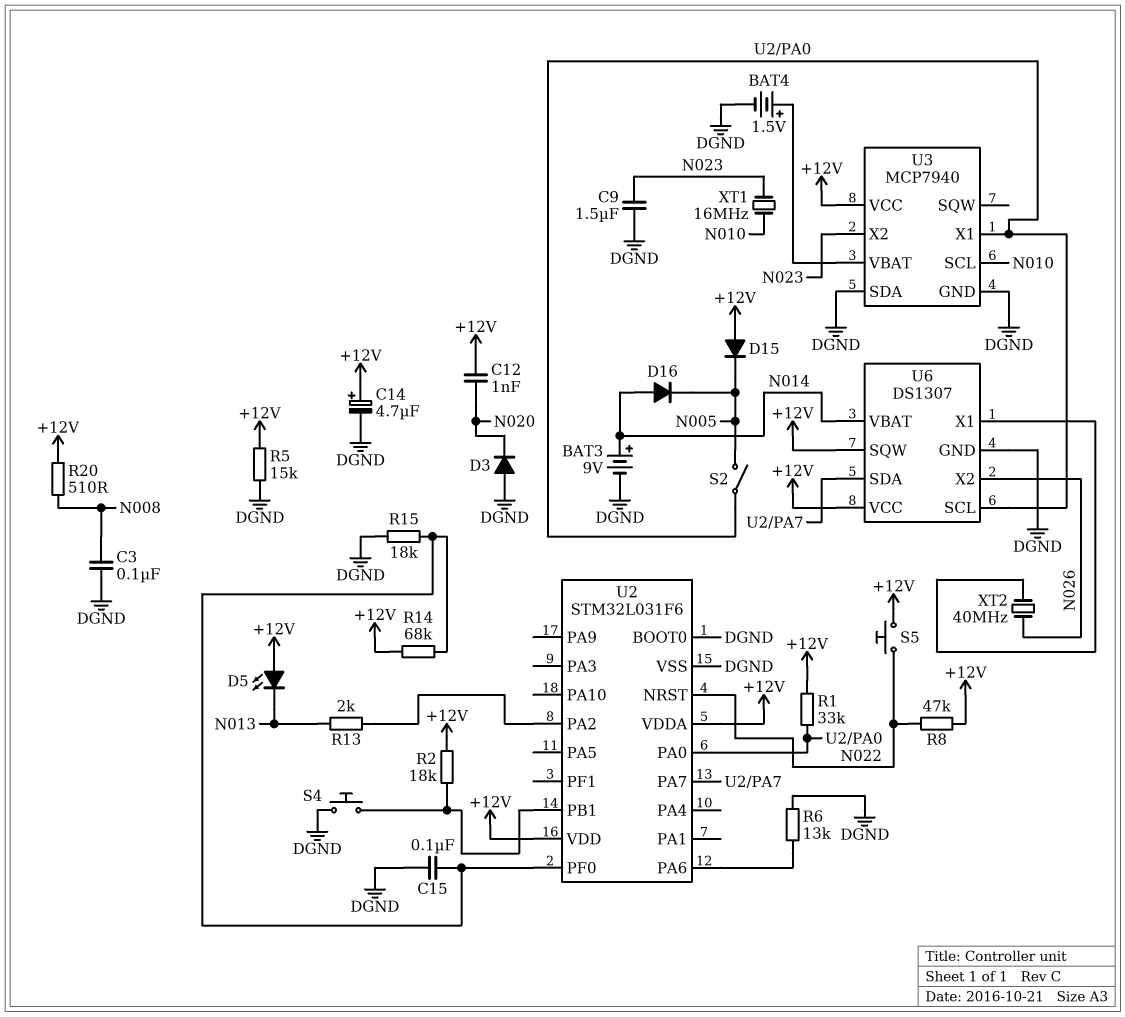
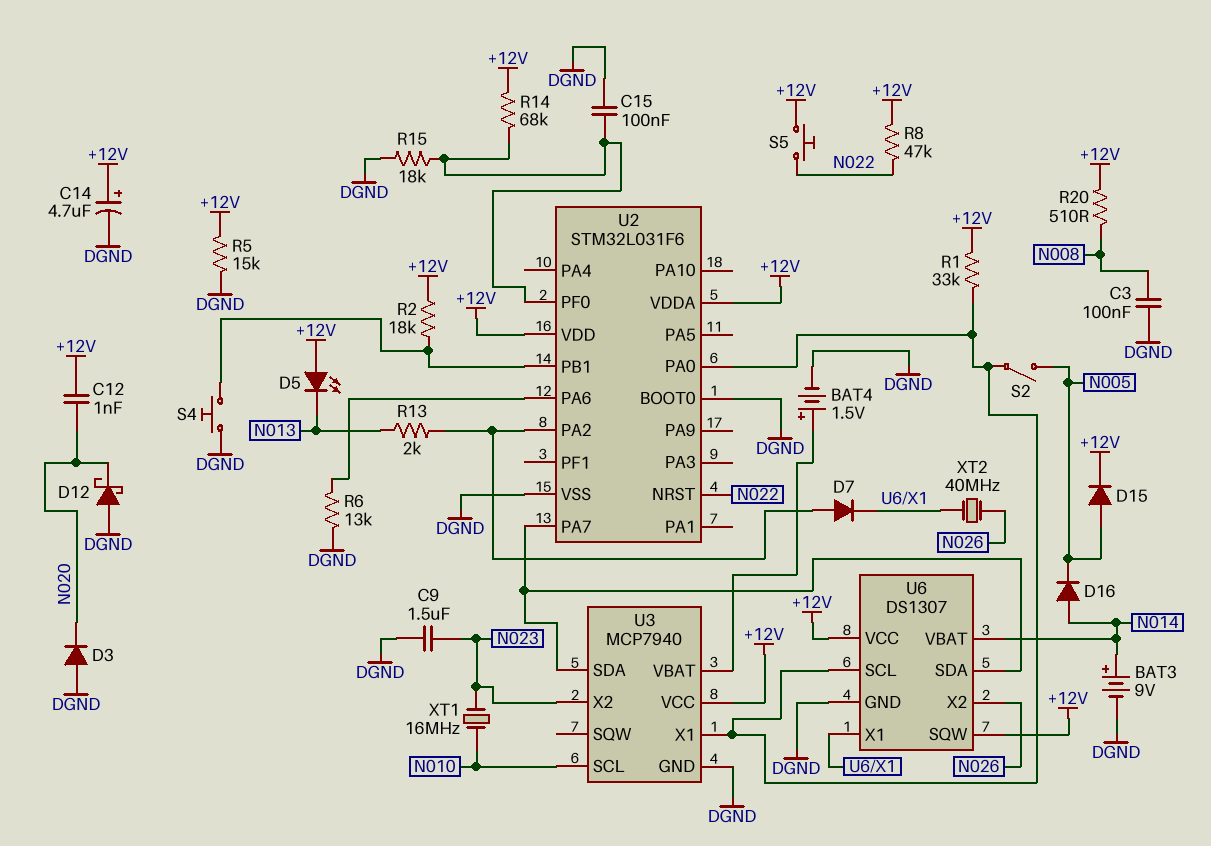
D7: none -> diode (A U2/PA2, K U6/X1)
D12: none -> schottky (A DGND, K N020)
D15: diode (A +12V, K N005) -> diode (A N005, K +12V)
U3 pin SDA: DGND -> U2/PA7

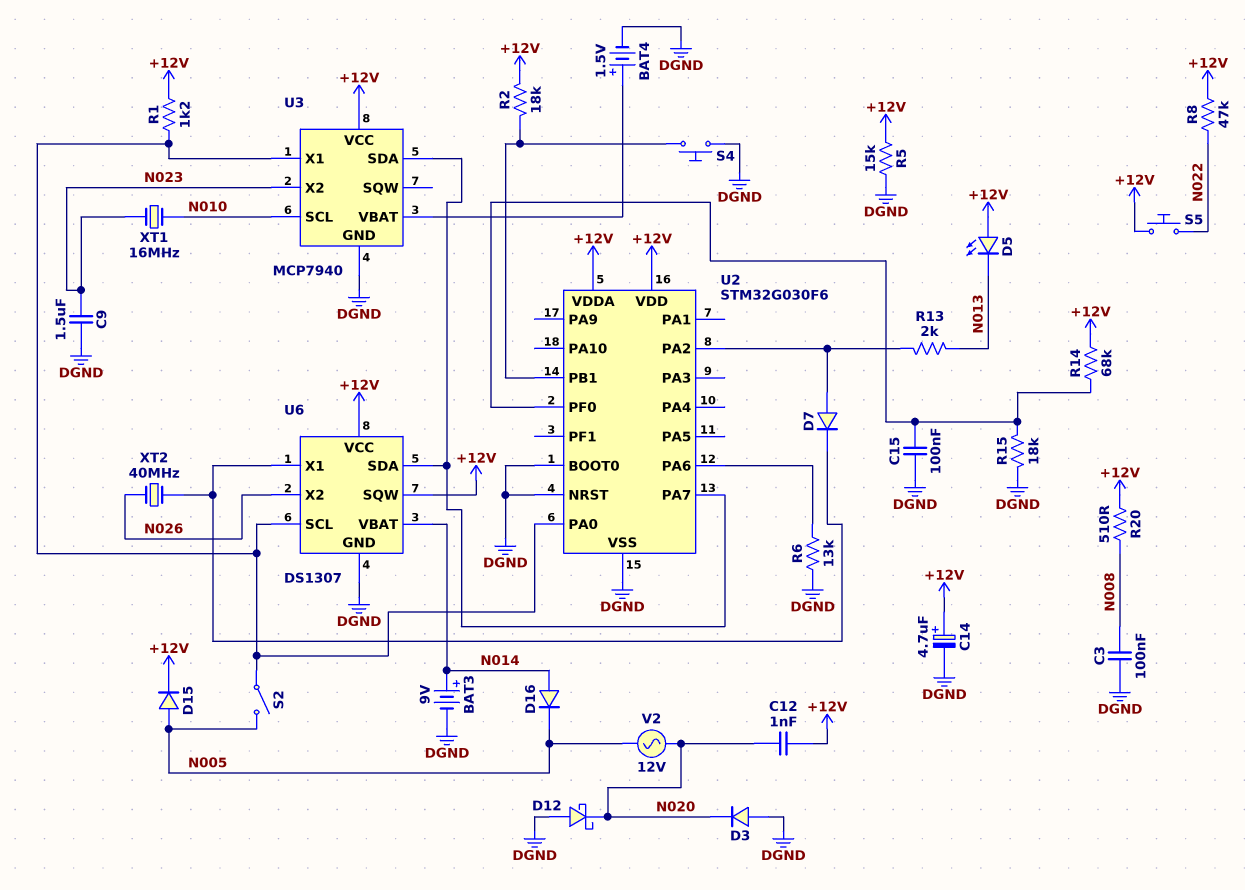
R1: 33k (+12V, U2/PA0) -> 1.2k (+12V, U2/PA0)
U2: STM32L031F6 -> STM32G030F6
U2 pin NRST: N022 -> DGND
V2: none -> AC 12V (N005, N020)

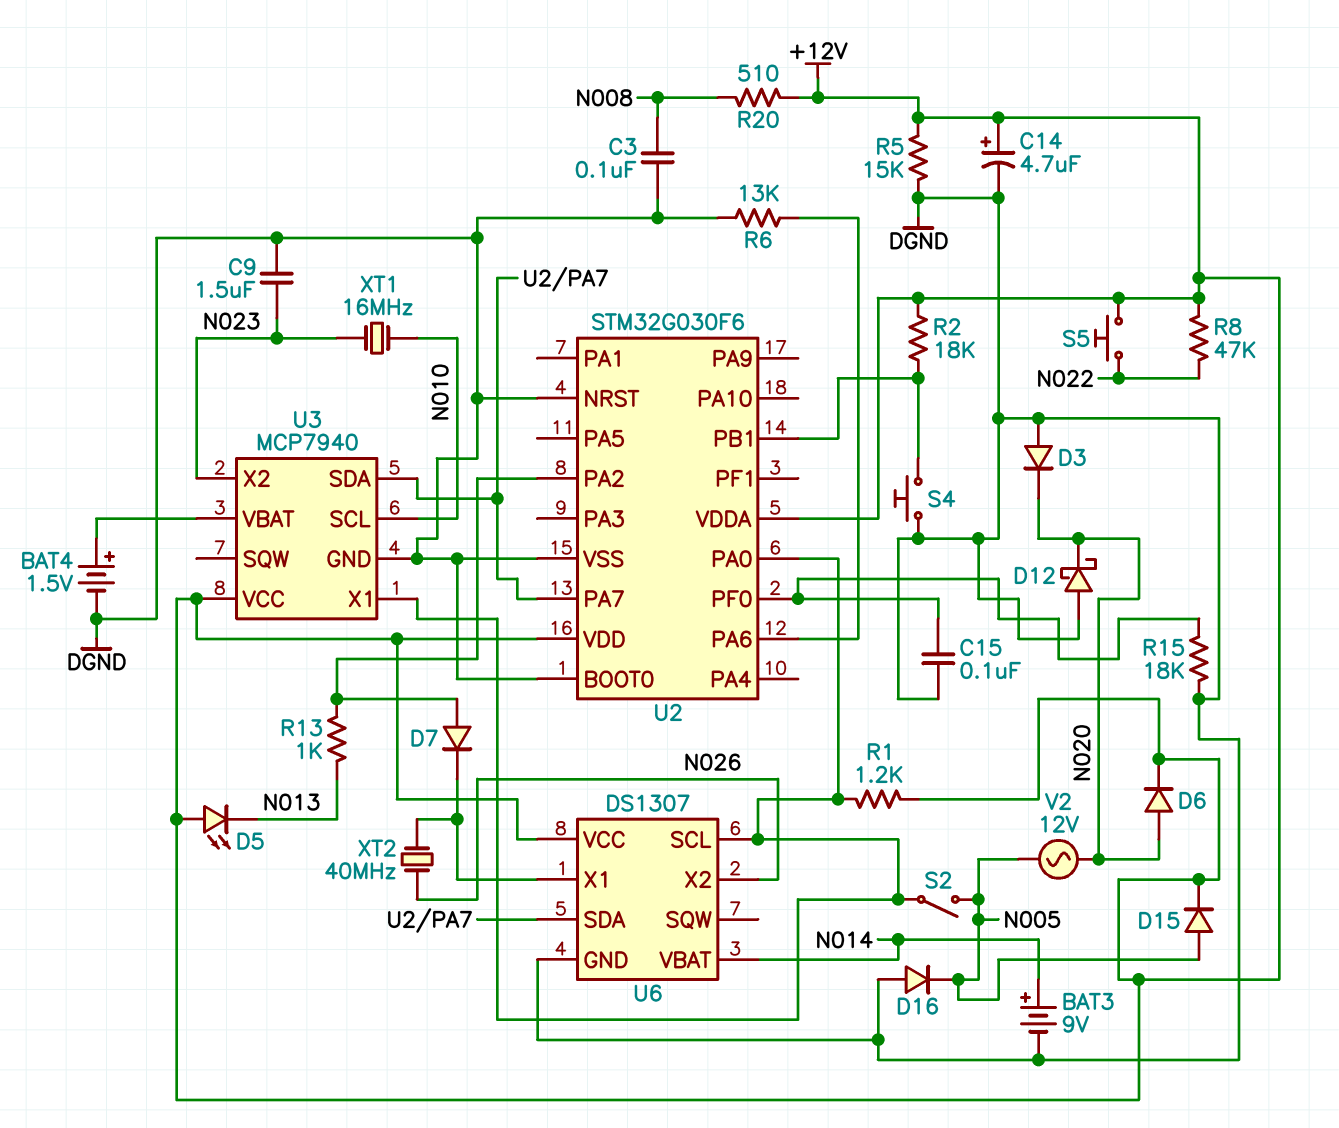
C12: 1nF (+12V, N020) -> none
D6: none -> diode (A N020, K +12V)
D16: diode (A N014, K N005) -> diode (A DGND, K N005)
R13: 2k (N013, U2/PA2) -> 1k (N013, U2/PA2)
R14: 68k (+12V, U2/PF0) -> none
U6 pin SQW: +12V -> none

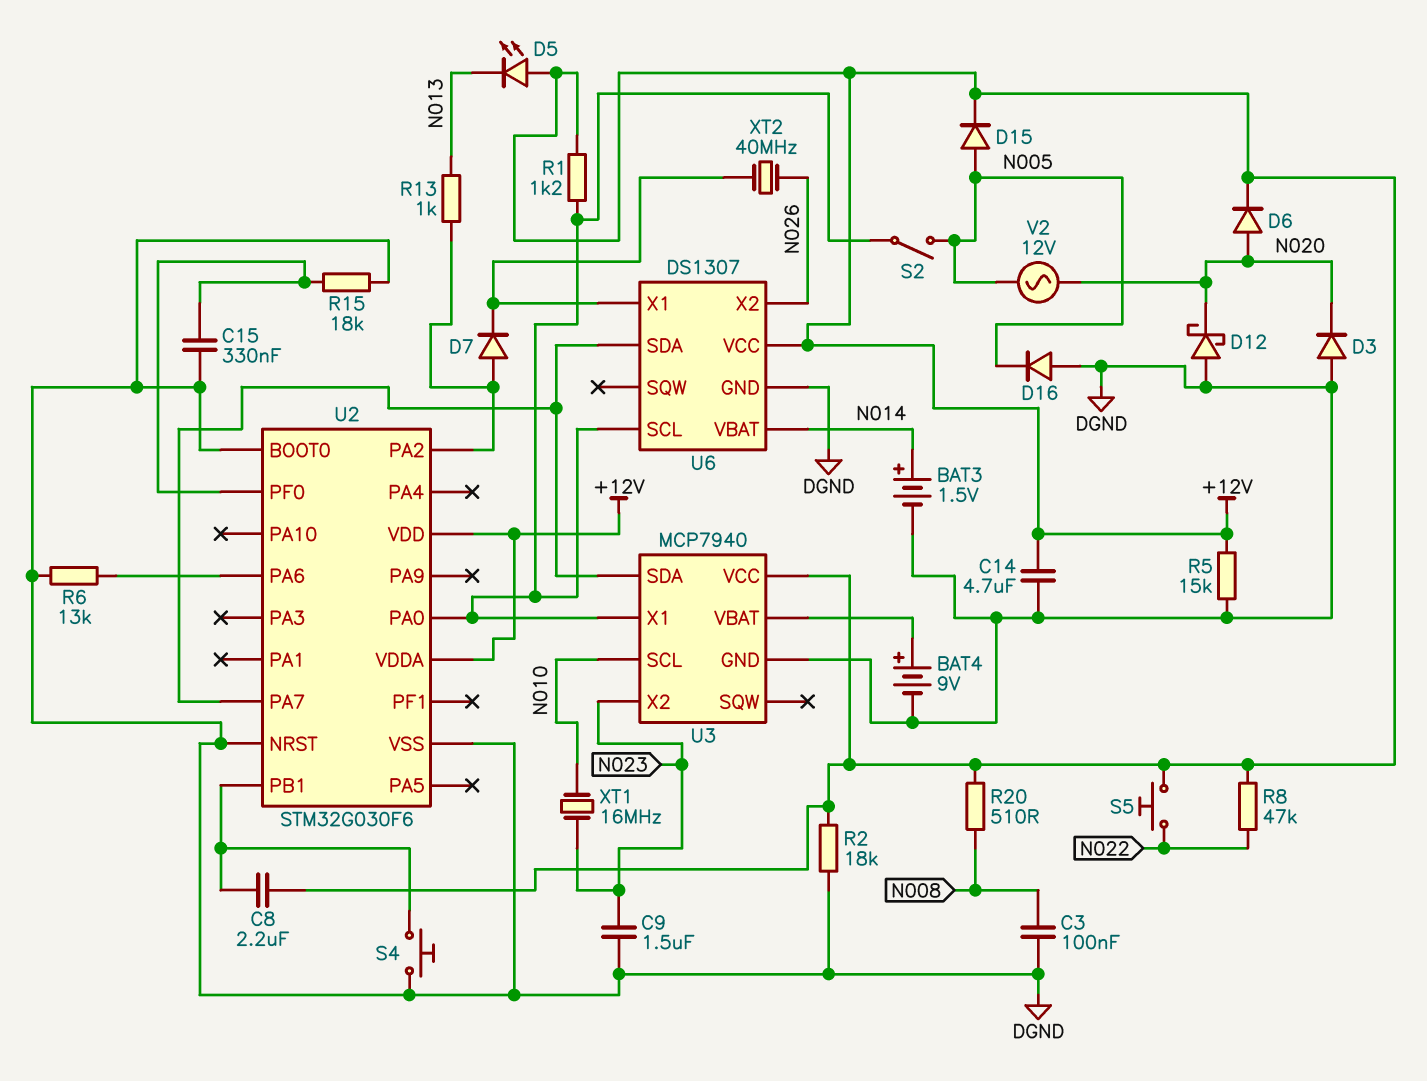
BAT3: 9V (plus N014, minus DGND) -> 1.5V (plus N014, minus DGND)
BAT4: 1.5V (plus U3/VBAT, minus DGND) -> 9V (plus U3/VBAT, minus DGND)
C8: none -> 2.2uF (+12V, U2/PB1)
C14: 4.7uF (plus +12V, minus DGND) -> 4.7uF (+12V, DGND)
C15: 100nF (DGND, U2/PF0) -> 330nF (DGND, U2/PF0)
R2: 18k (+12V, U2/PB1) -> 18k (+12V, DGND)

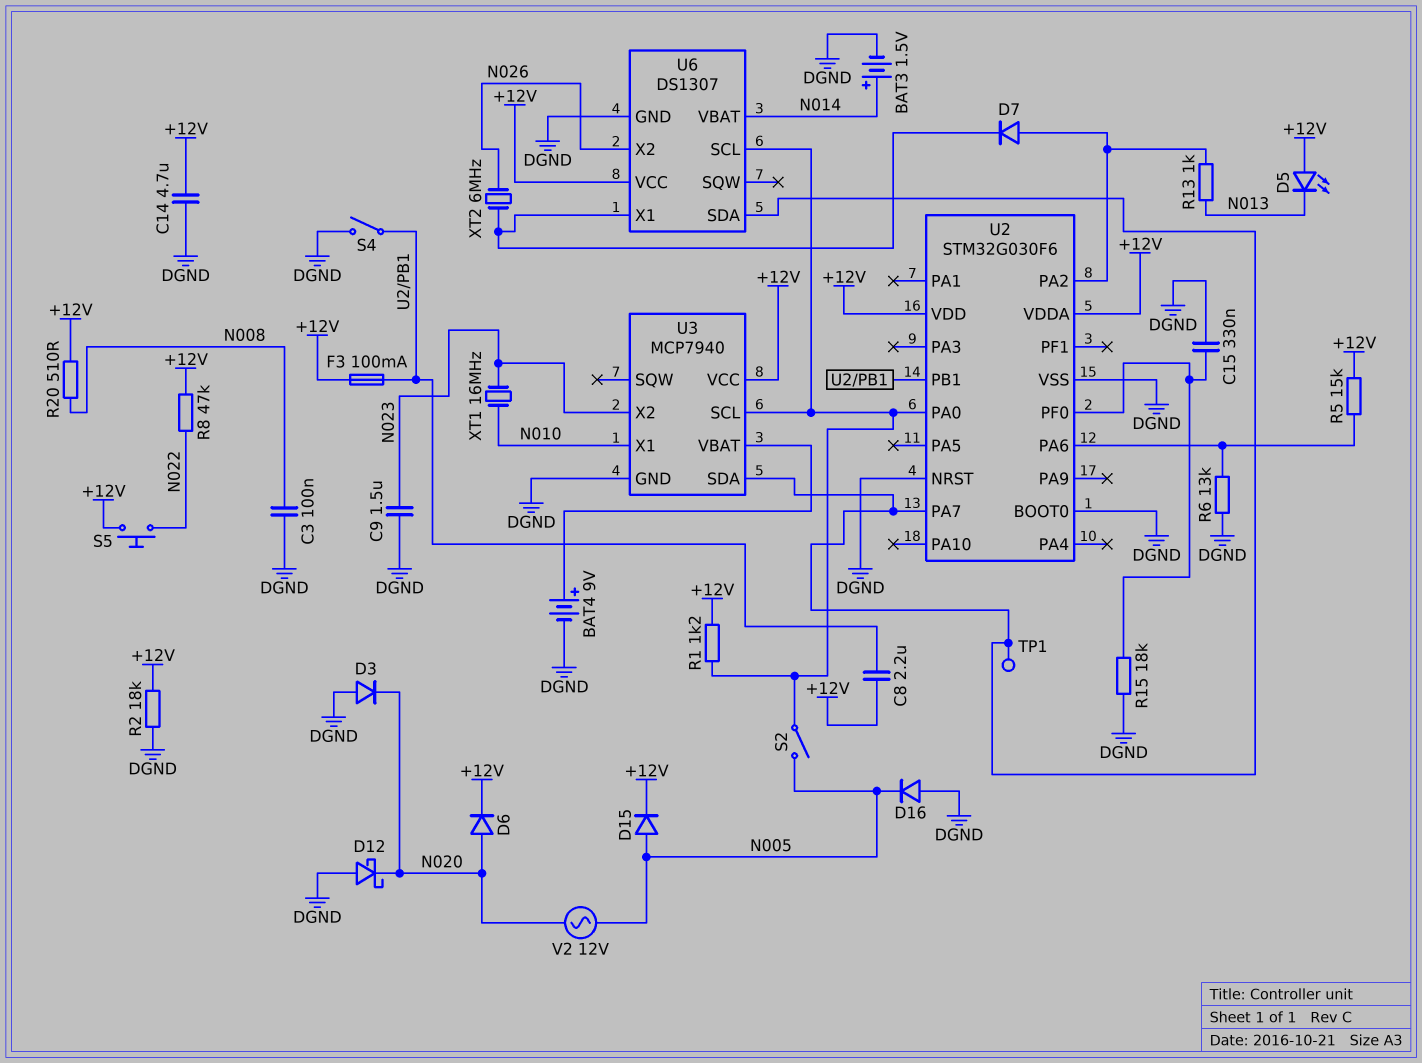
F3: none -> 100mA (+12V, U2/PB1)
R5: 15k (+12V, DGND) -> 15k (+12V, U2/PA6)
S4: button (DGND, U2/PB1) -> switch (DGND, U2/PB1)
TP1: none -> test point (U2/PA7)
U3 pin SCL: N010 -> U2/PA0
U3 pin X1: U2/PA0 -> N010
XT2: 40MHz (N026, U6/X1) -> 6MHz (N026, U6/X1)

